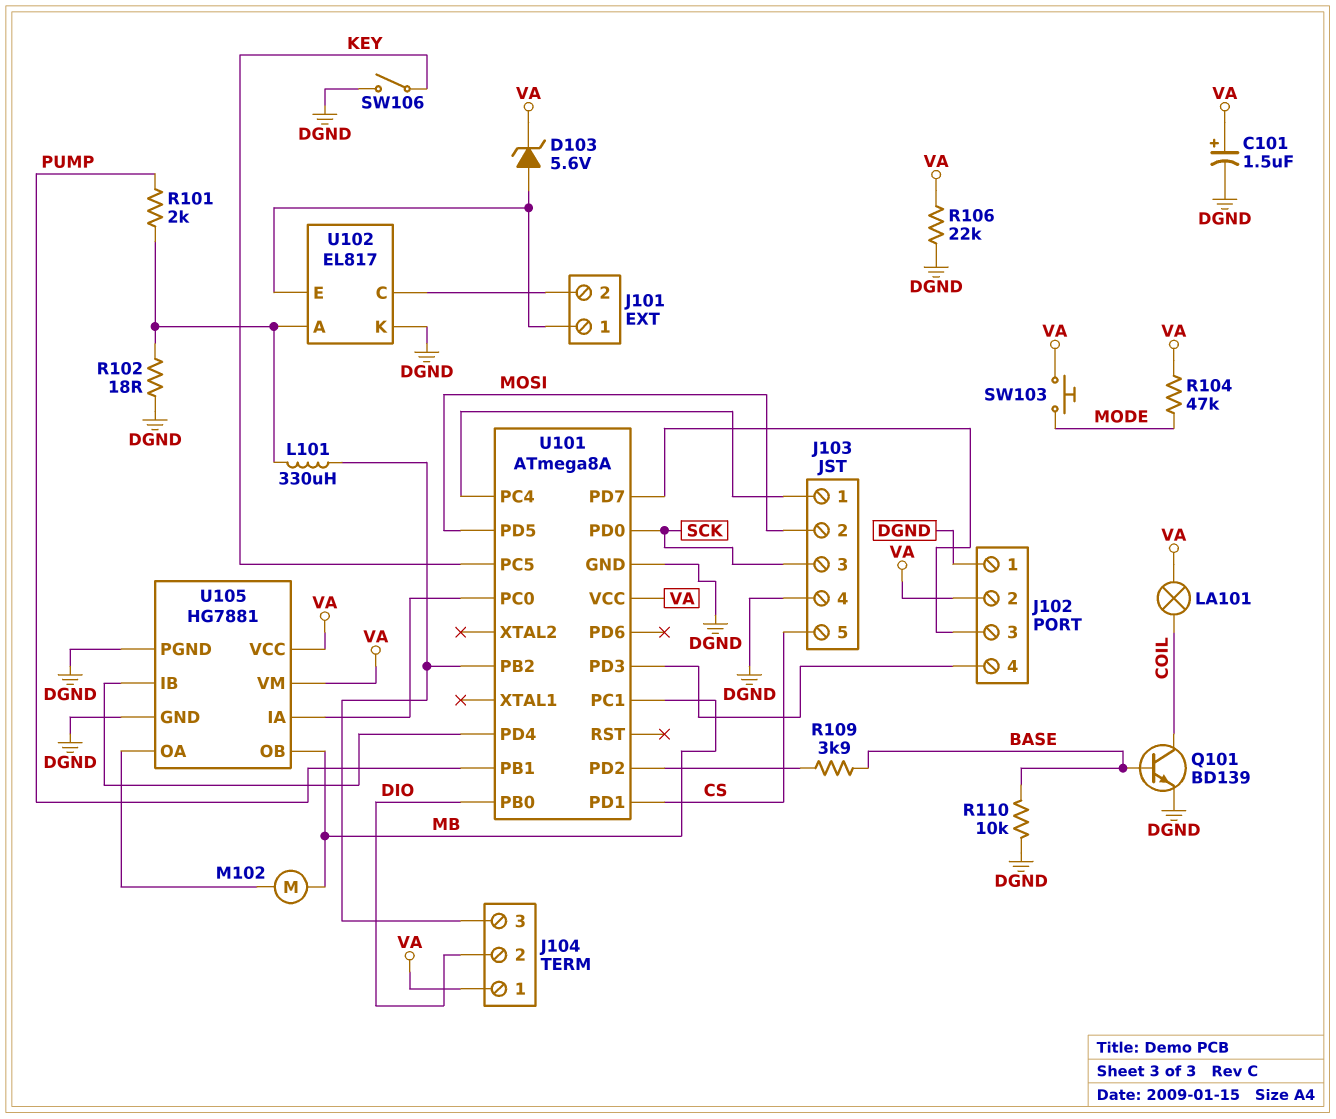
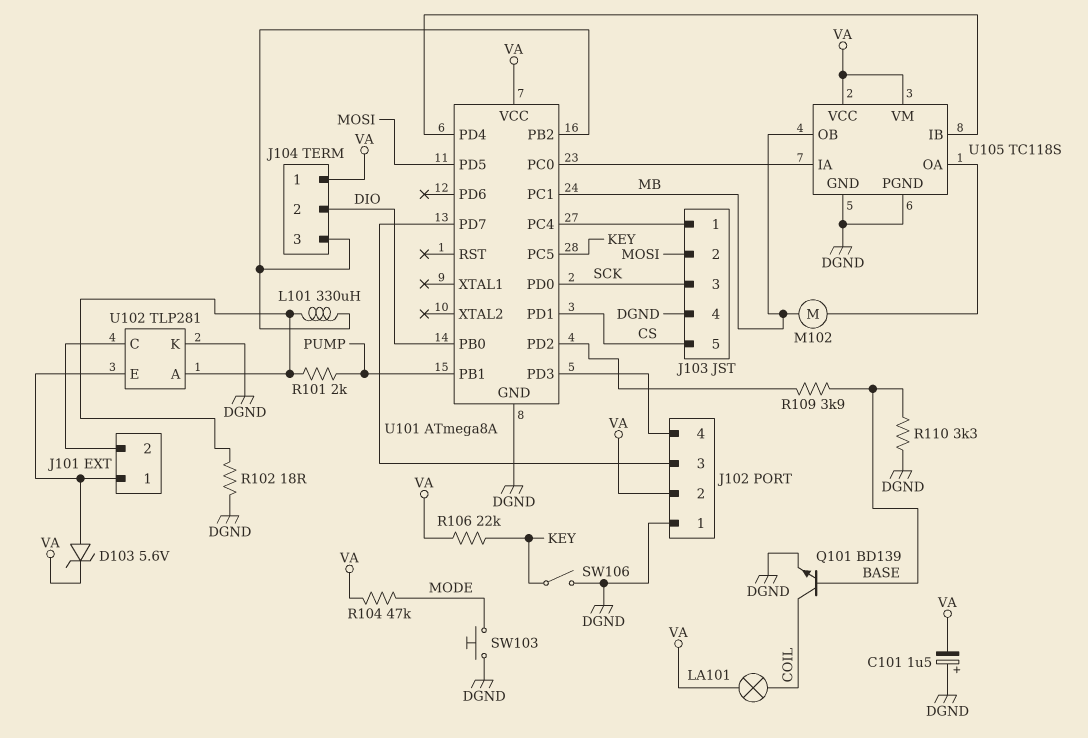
C101: 1.5uF (plus VA, minus DGND) -> 1.5uF (plus DGND, minus VA)
R106: 22k (DGND, VA) -> 22k (KEY, VA)
R110: 10k (BASE, DGND) -> 3.3k (BASE, DGND)
SW103: button (MODE, VA) -> button (DGND, MODE)
U102: EL817 -> TLP281
U105: HG7881 -> TC118S

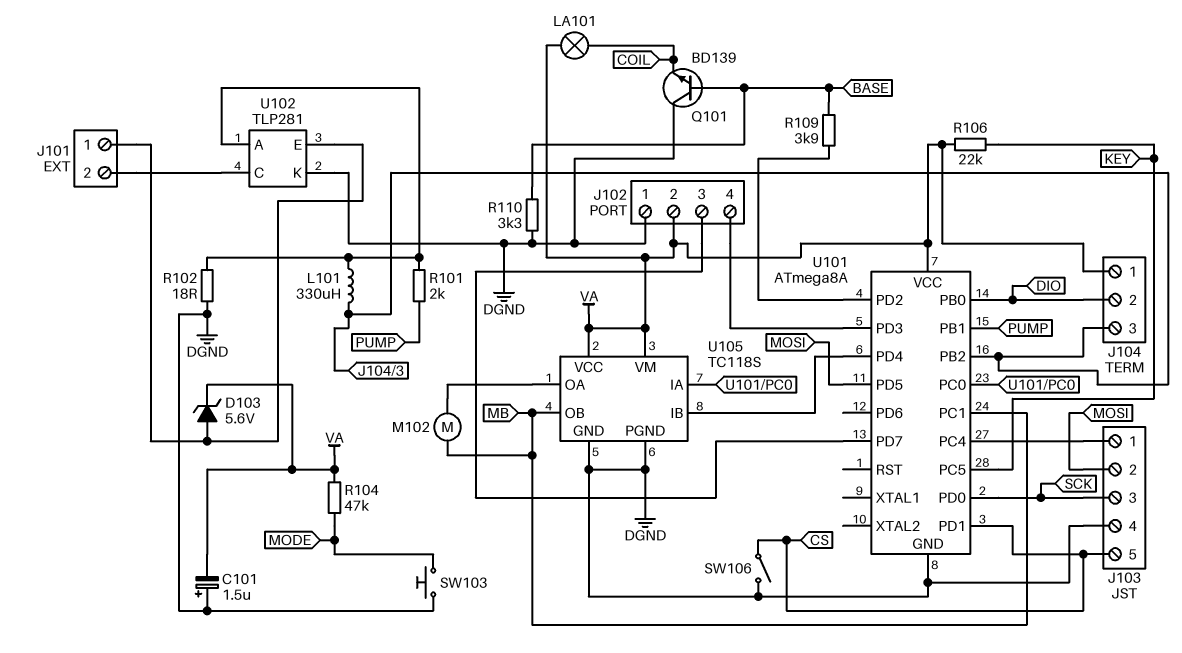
Q101: NPN BD139 (B BASE, C COIL, E DGND) -> NPN BD139 (B BASE, C DGND, E COIL)
SW106: switch (DGND, KEY) -> switch (CS, DGND)

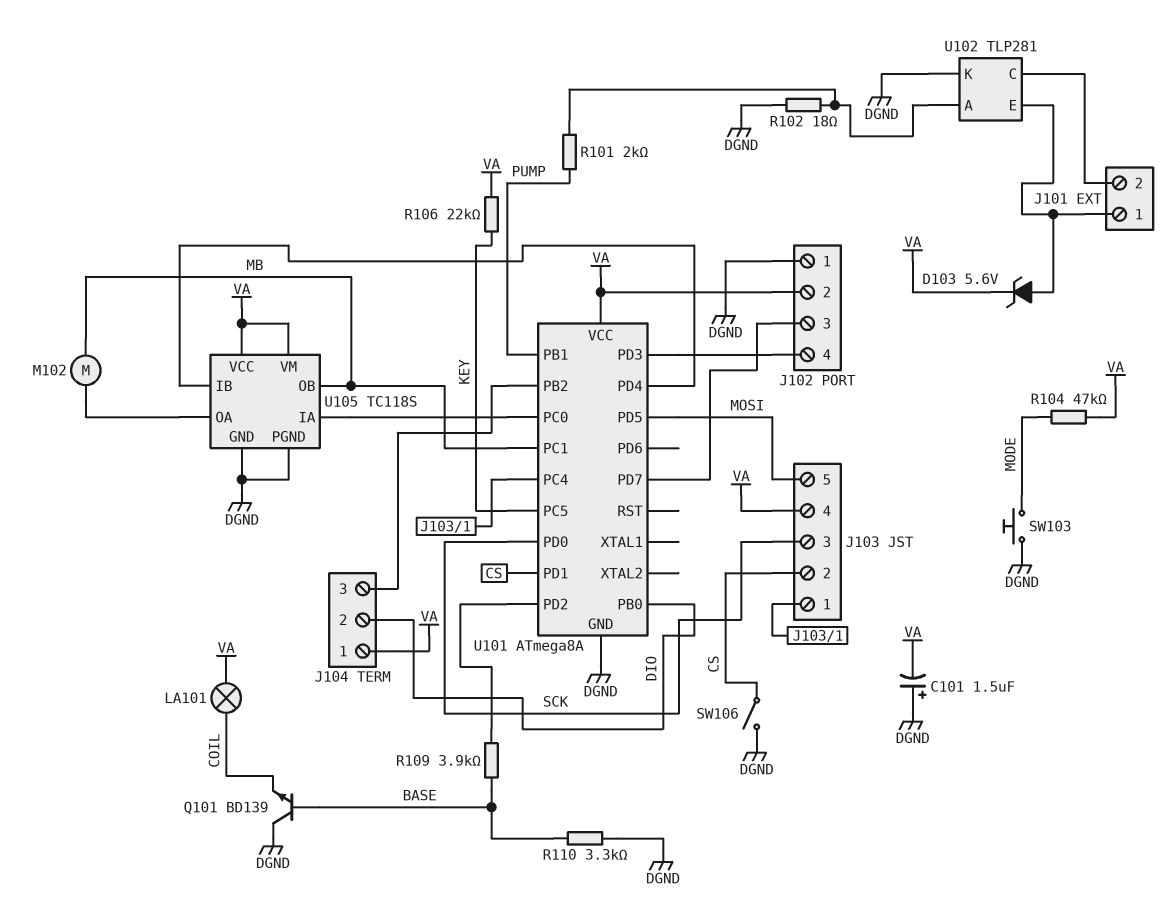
J103 pin 2: MOSI -> CS
J103 pin 4: DGND -> VA
J103 pin 5: CS -> MOSI
L101: 330uH (J104/3, U102/A) -> none

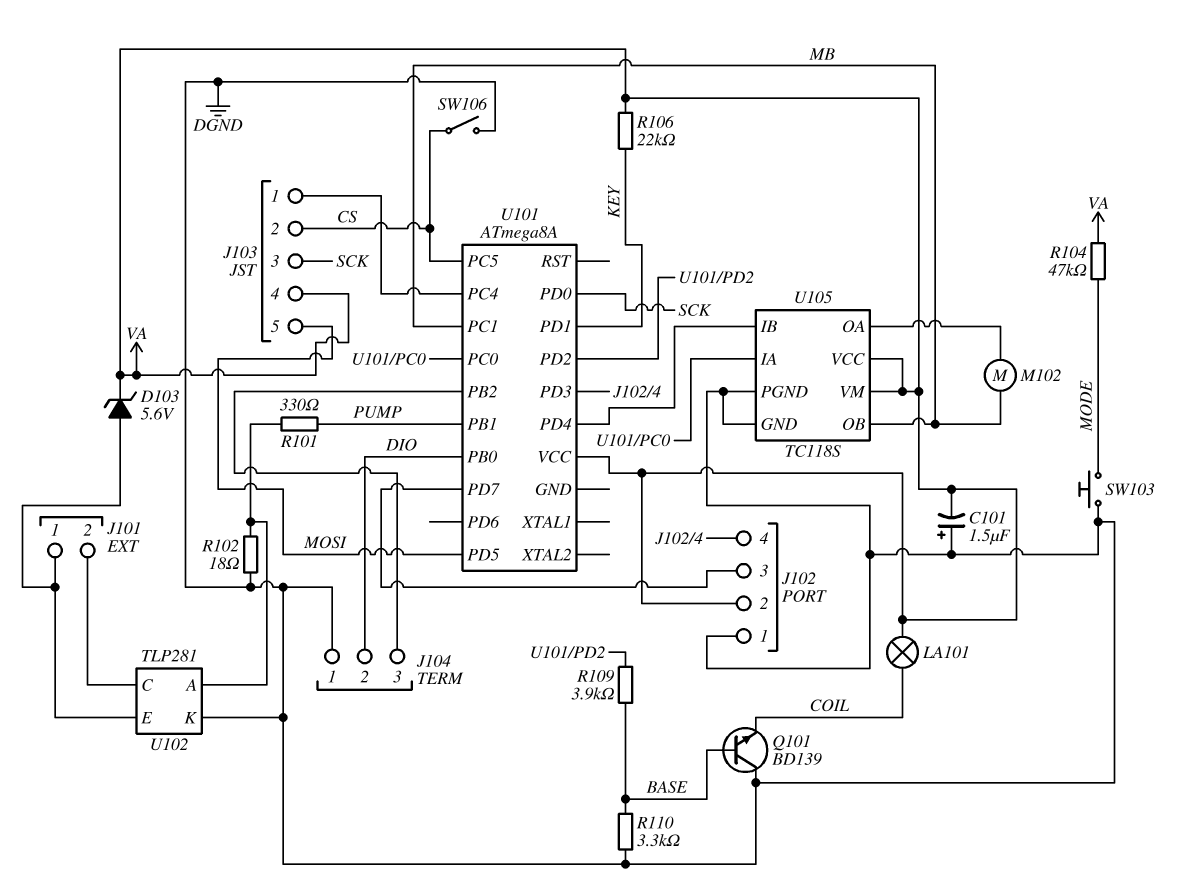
J104 pin 1: VA -> DGND
R101: 2k (PUMP, U102/A) -> 330 (PUMP, U102/A)
U101 pin GND: DGND -> none
U101 pin PC5: KEY -> CS
U101 pin PD1: CS -> KEY

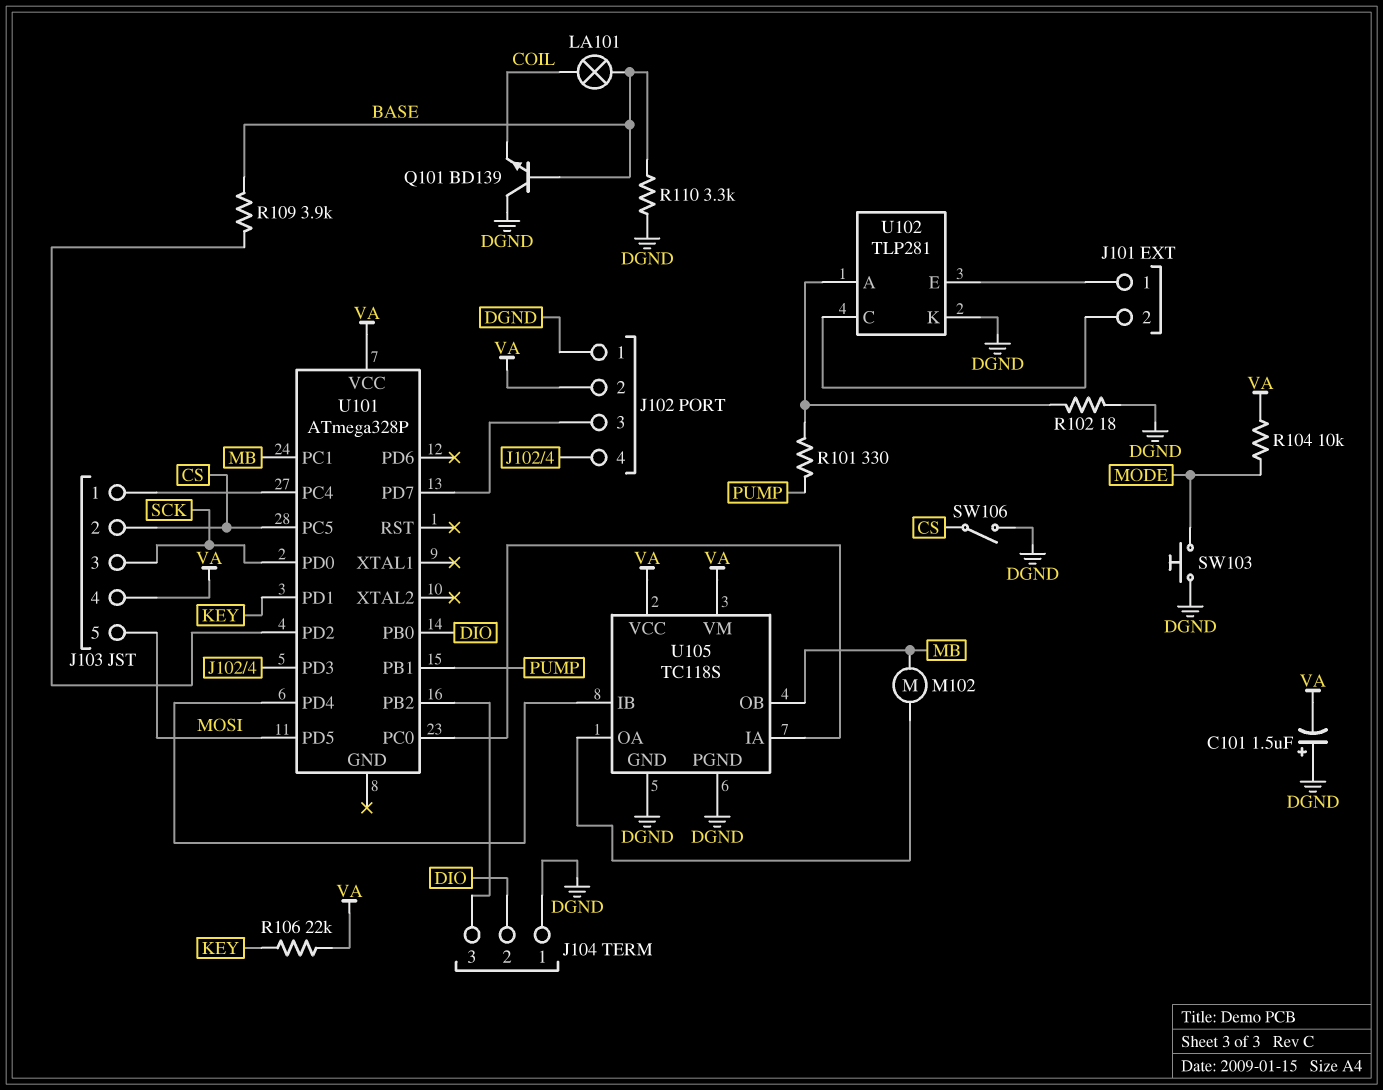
D103: zener 5.6V (A J101/1, K VA) -> none
LA101: lamp (COIL, VA) -> lamp (BASE, COIL)
R104: 47k (MODE, VA) -> 10k (MODE, VA)
U101: ATmega8A -> ATmega328P

